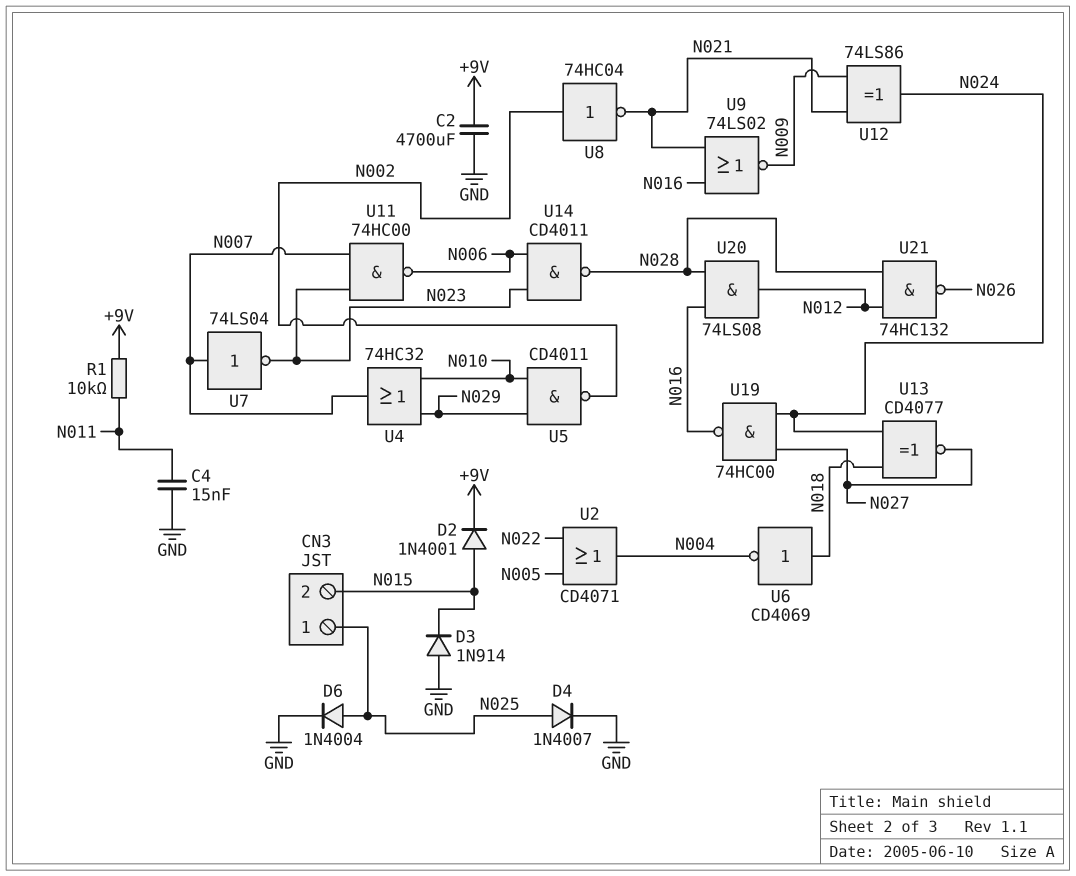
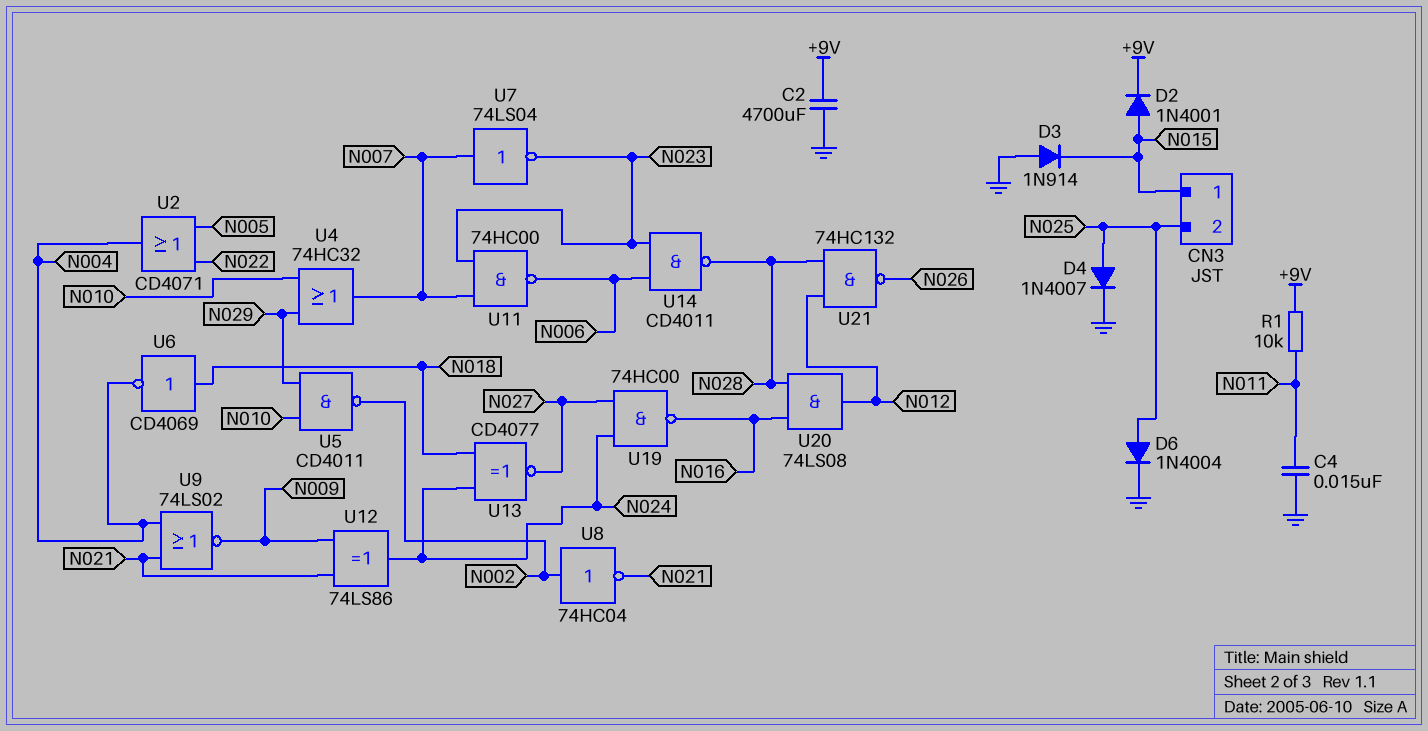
CN3 pin 1: N025 -> N015
CN3 pin 2: N015 -> N025
U9: NOR 74LS02 (in N016, in N021, out N009) -> NOR 74LS02 (in N004, in N021, out N009)

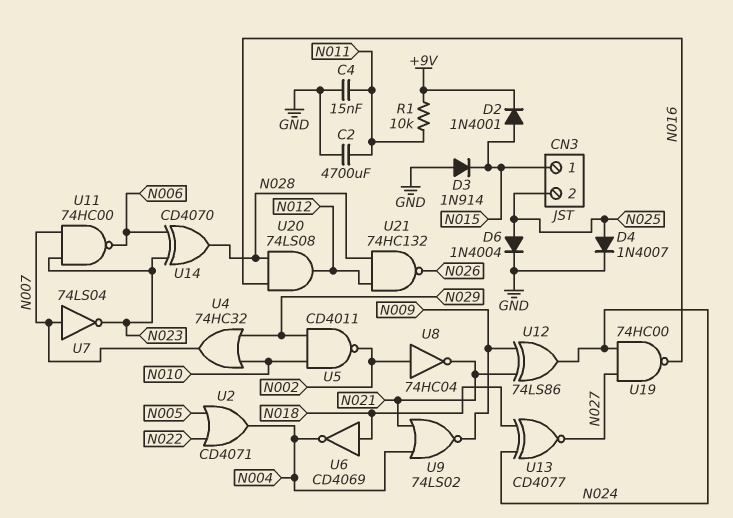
C2: 4700uF (+9V, GND) -> 4700uF (GND, N011)
U14: NAND CD4011 (in N006, in N023, out N028) -> XOR CD4070 (in N006, in N023, out N028)

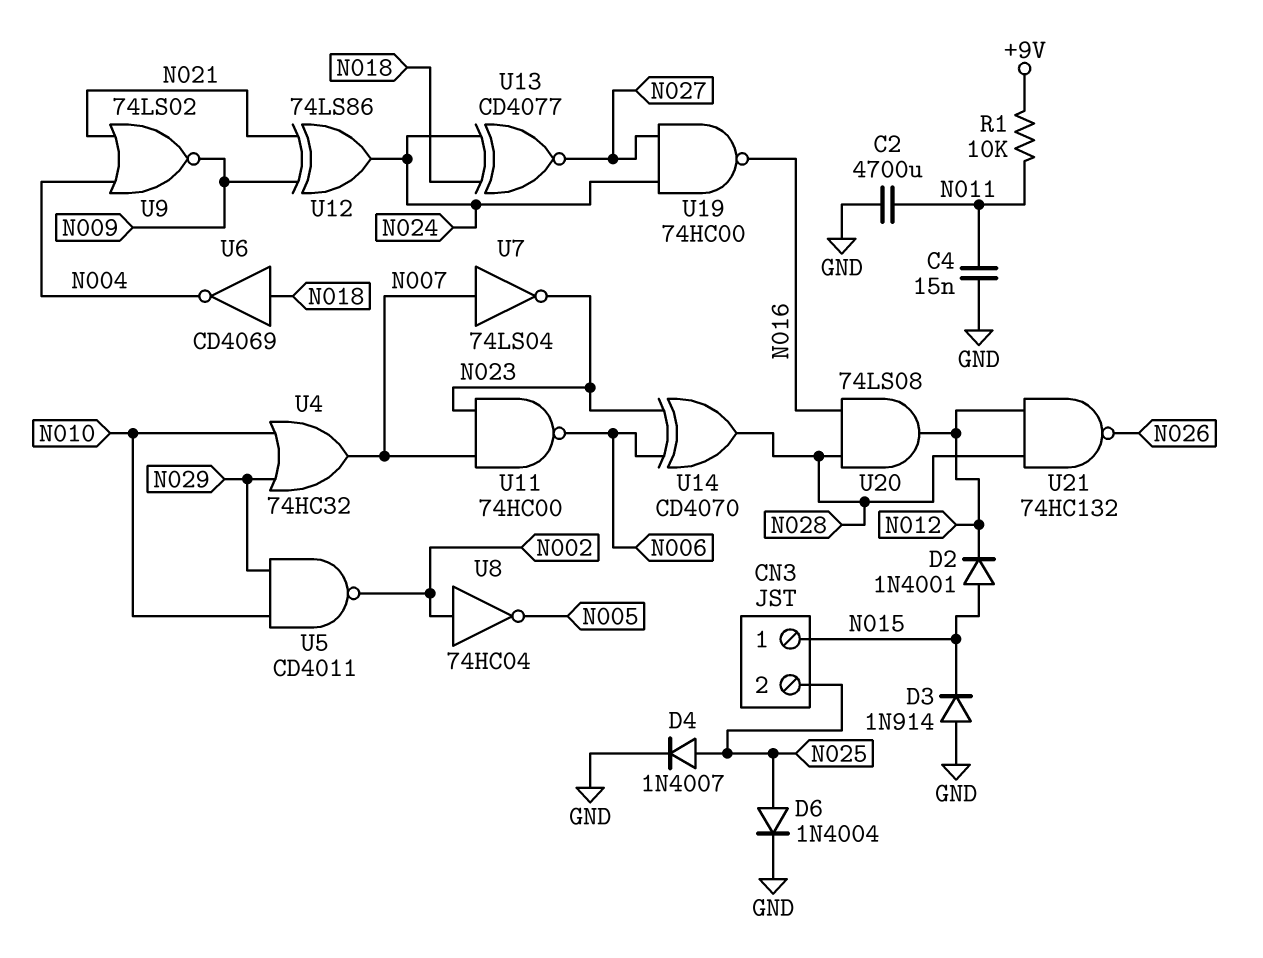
D2: diode 1N4001 (A N015, K +9V) -> diode 1N4001 (A N015, K N012)
U2: OR CD4071 (in N005, in N022, out N004) -> none
U8: NOT 74HC04 (in N002, out N021) -> NOT 74HC04 (in N002, out N005)

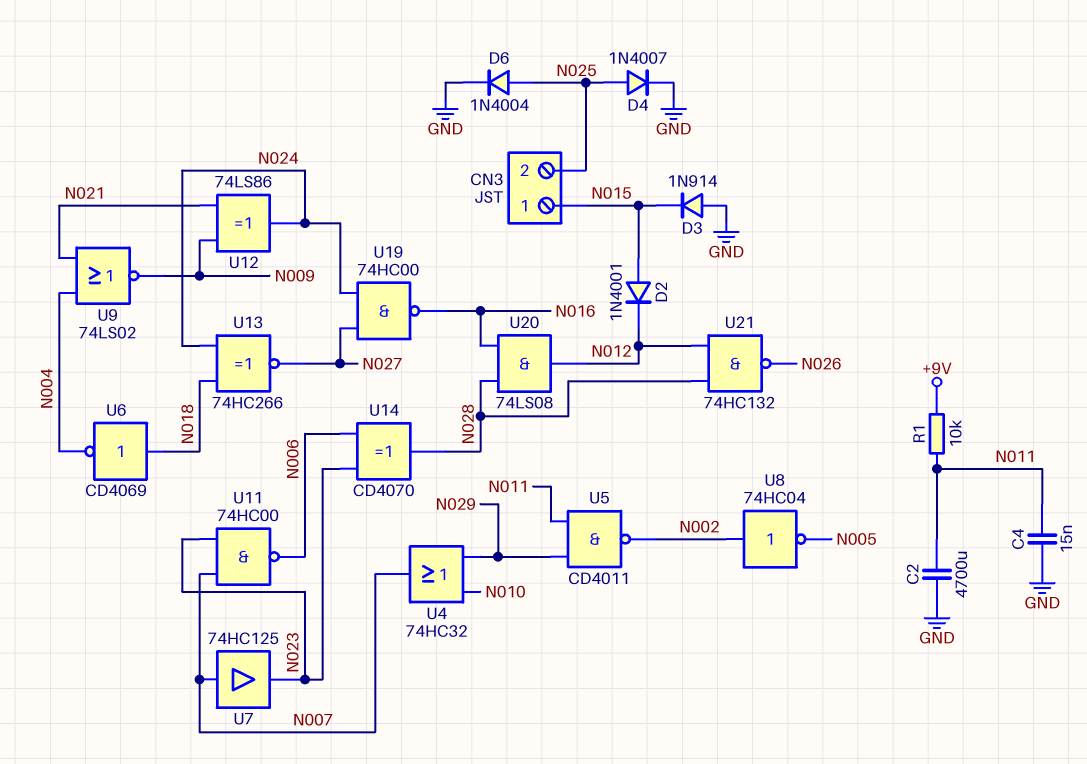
U5: NAND CD4011 (in N010, in N029, out N002) -> NAND CD4011 (in N011, in N029, out N002)
U7: NOT 74LS04 (in N007, out N023) -> buffer 74HC125 (in N007, out N023)
U13: XNOR CD4077 (in N018, in N024, out N027) -> XNOR 74HC266 (in N018, in N024, out N027)

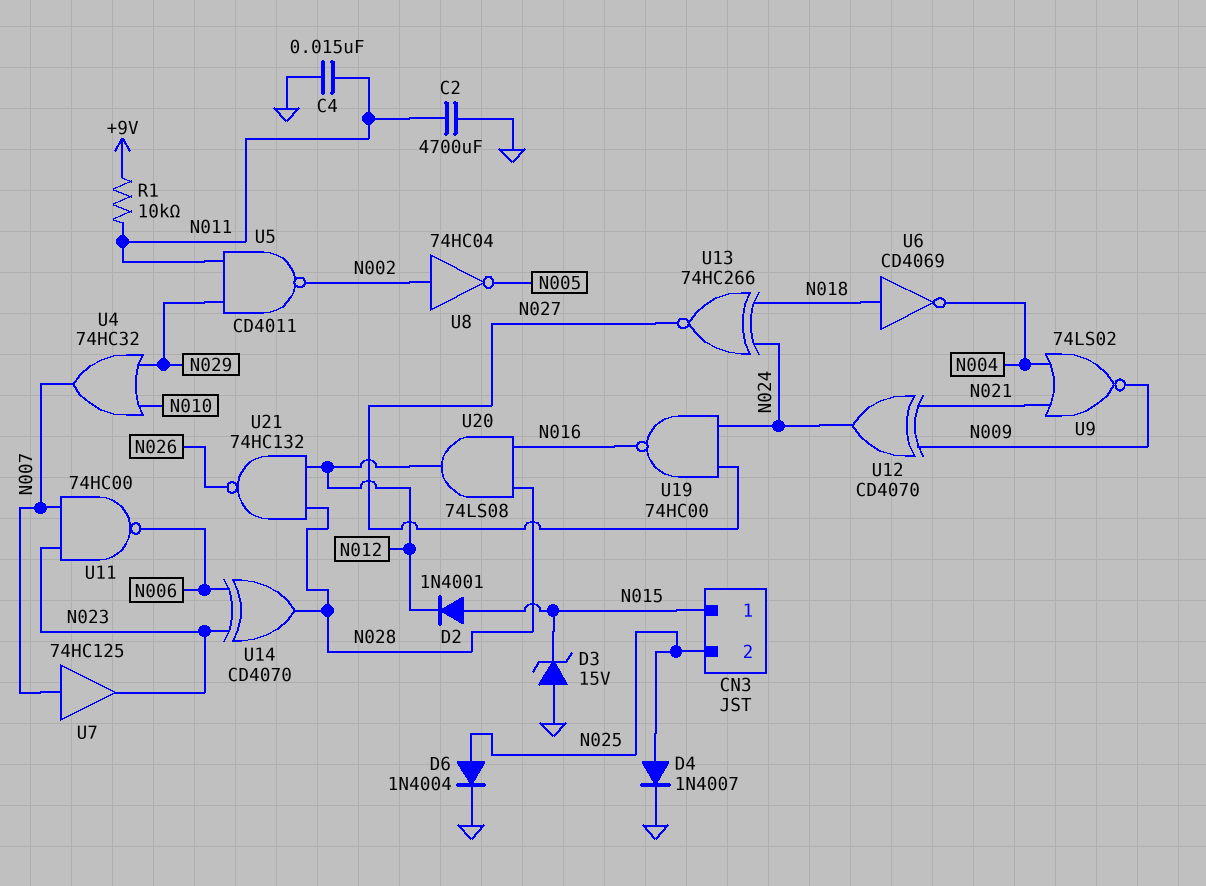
D3: diode 1N914 (A GND, K N015) -> zener 15V (A GND, K N015)
U12: XOR 74LS86 (in N009, in N021, out N024) -> XOR CD4070 (in N009, in N021, out N024)

